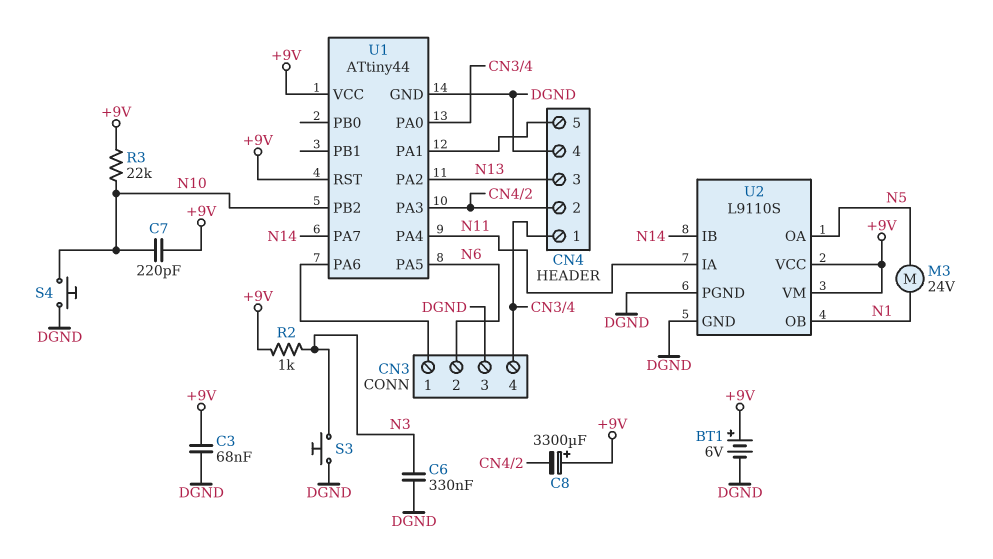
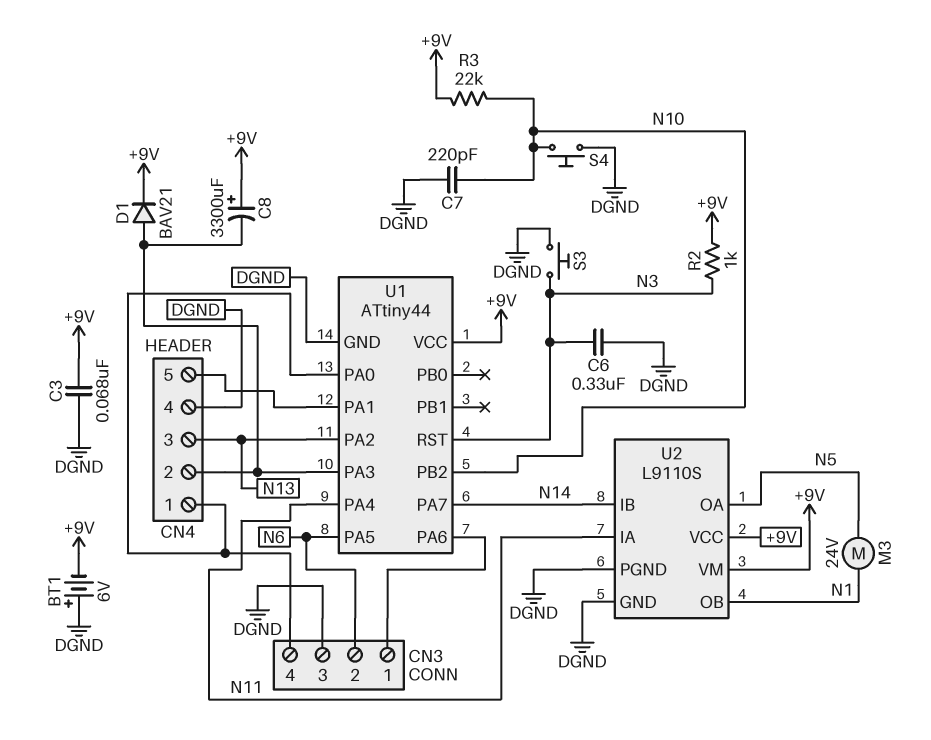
BT1: 6V (plus +9V, minus DGND) -> 6V (plus DGND, minus +9V)
C7: 220pF (+9V, N10) -> 220pF (DGND, N10)
D1: none -> diode BAV21 (A CN4/2, K +9V)
U1 pin RST: +9V -> N3

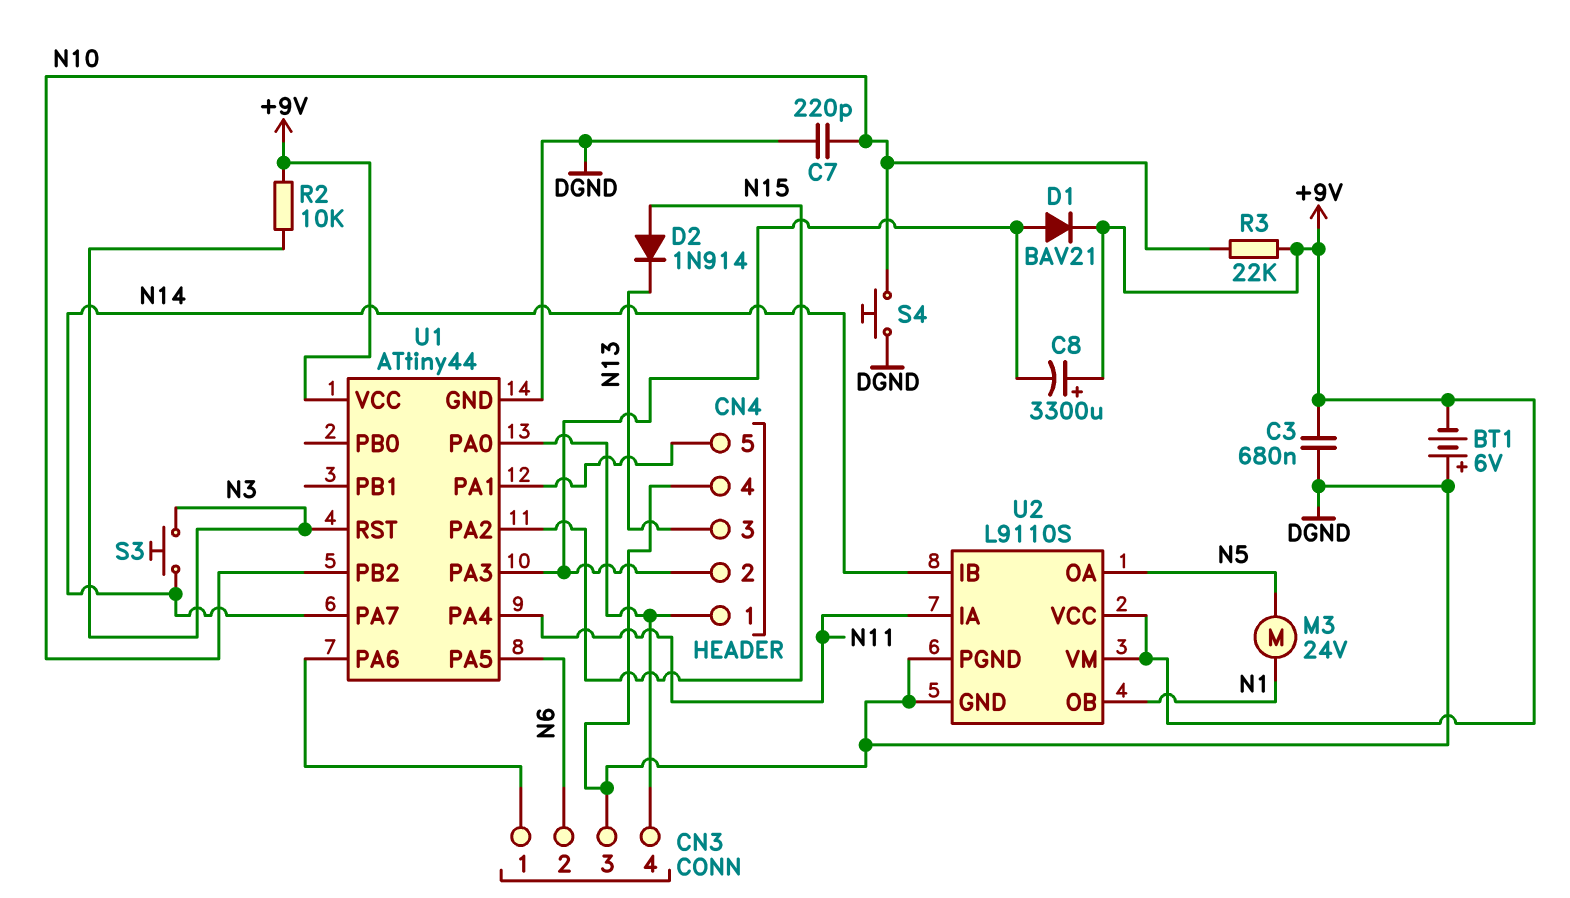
C3: 68nF (+9V, DGND) -> 680nF (+9V, DGND)
C6: 330nF (DGND, N3) -> none
D2: none -> diode 1N914 (A N15, K N13)
R2: 1k (+9V, N3) -> 10k (+9V, N3)
S3: button (DGND, N3) -> button (N3, N14)
U1 pin PA2: N13 -> N15

